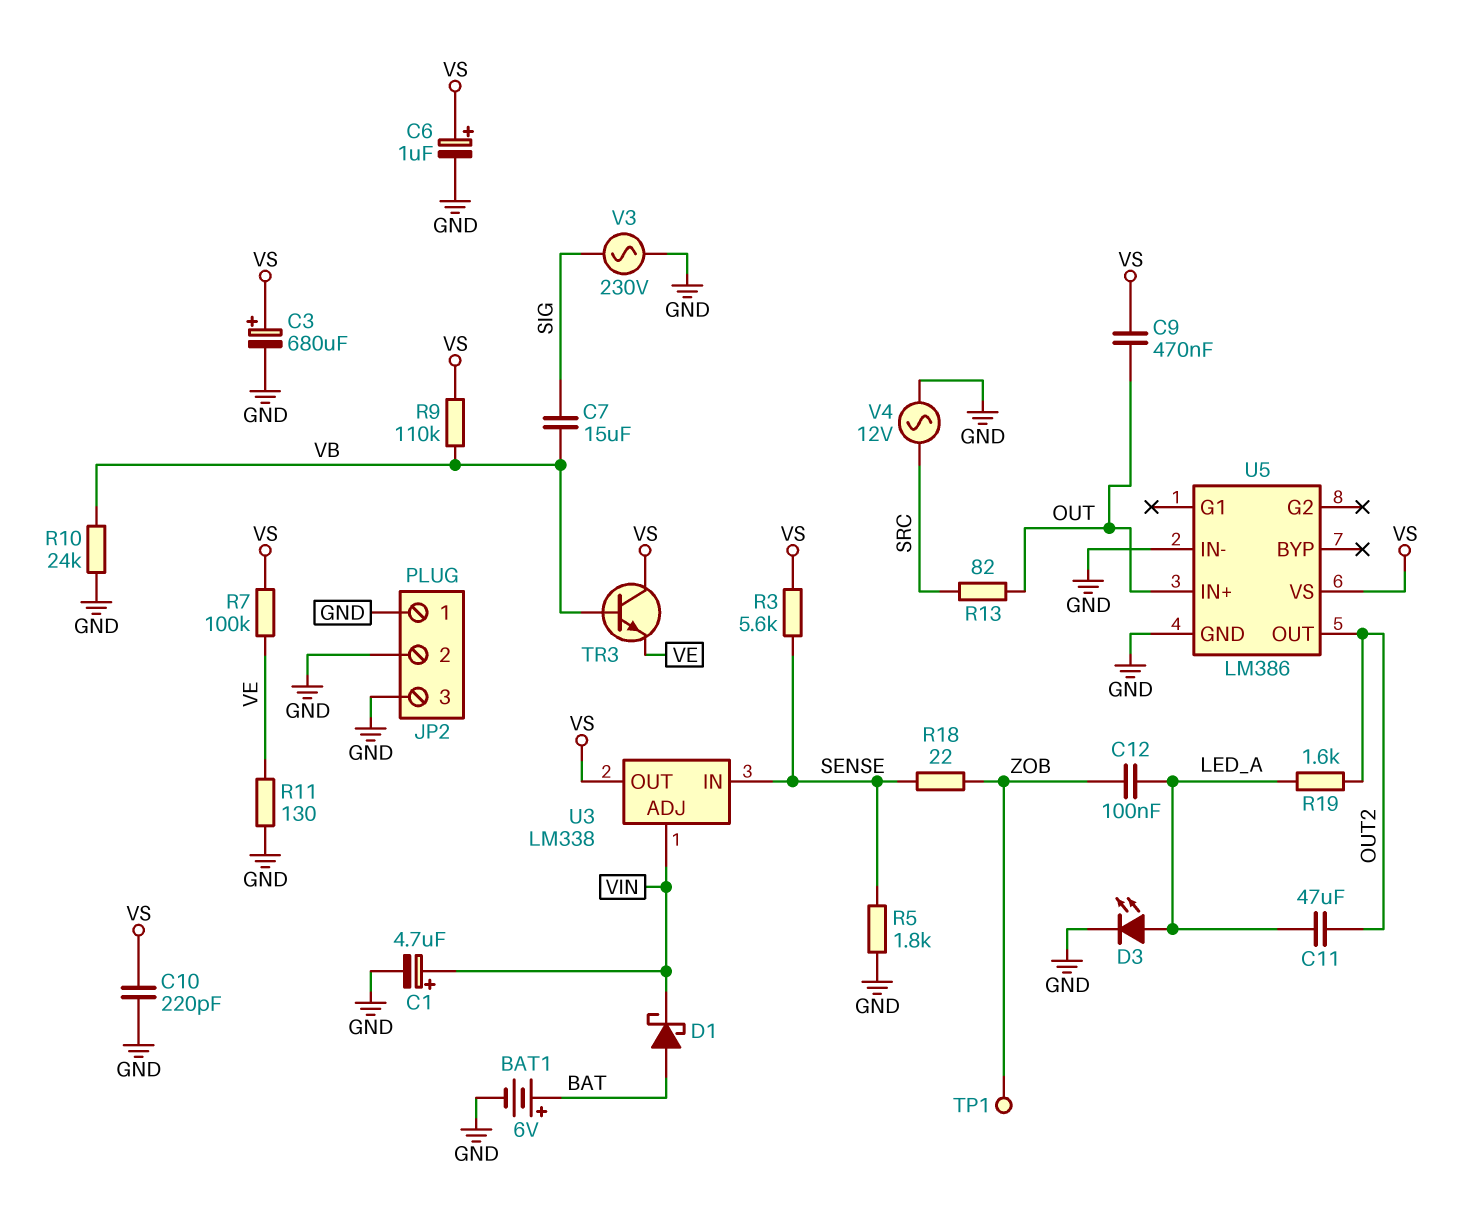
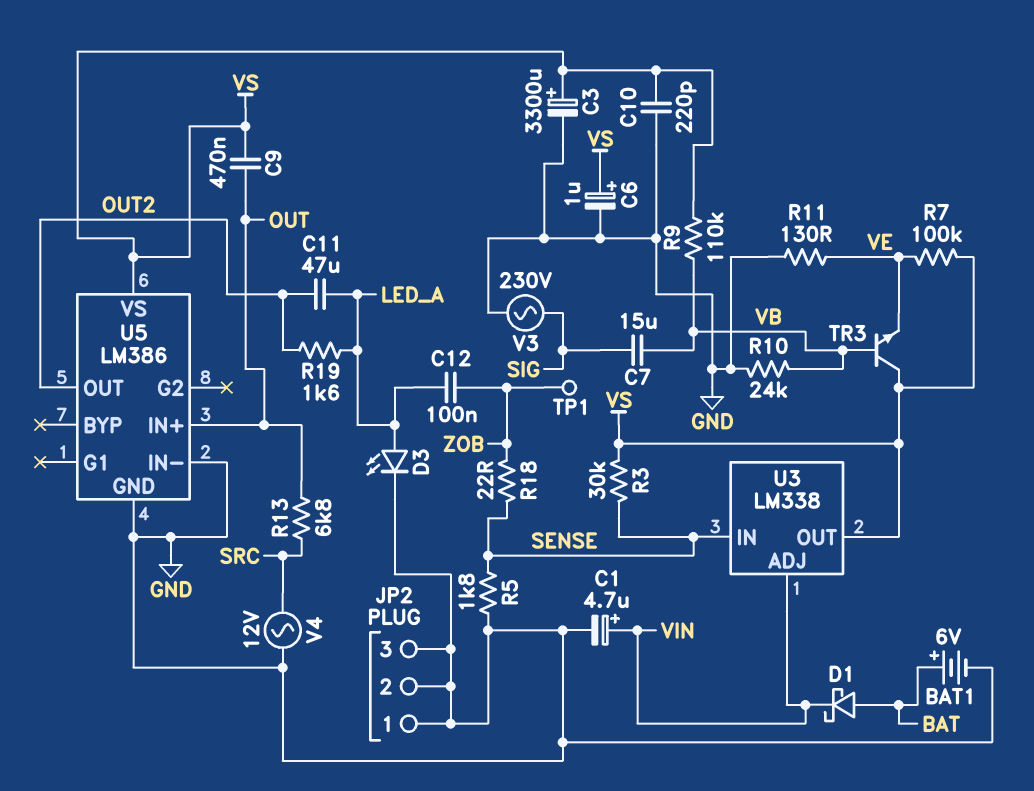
C3: 680uF (plus VS, minus GND) -> 3300uF (plus VS, minus GND)
R3: 5.6k (SENSE, VS) -> 30k (SENSE, VS)
R13: 82 (OUT, SRC) -> 6.8k (OUT, SRC)

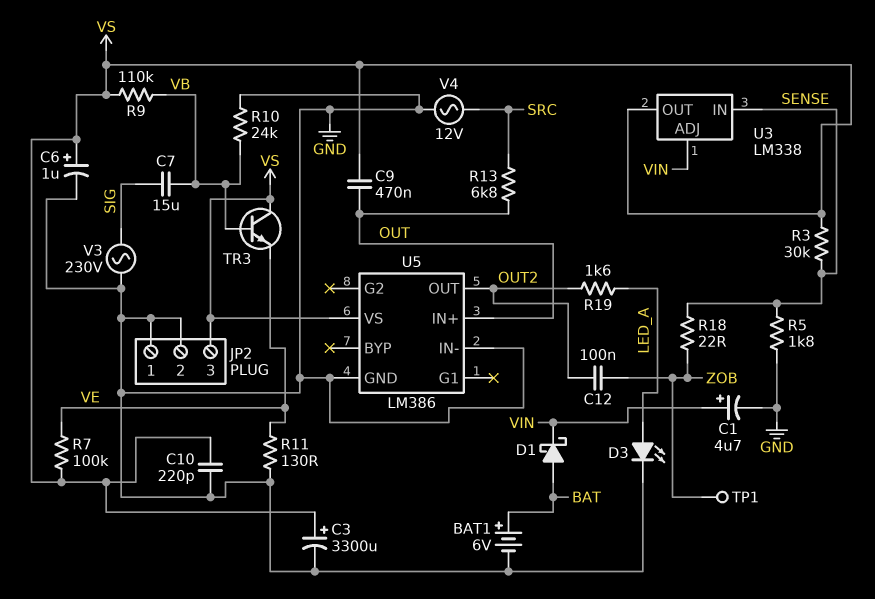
C11: 47uF (LED_A, OUT2) -> none
C12: 100nF (LED_A, ZOB) -> 100nF (OUT2, ZOB)
JP2 pin 3: GND -> VS

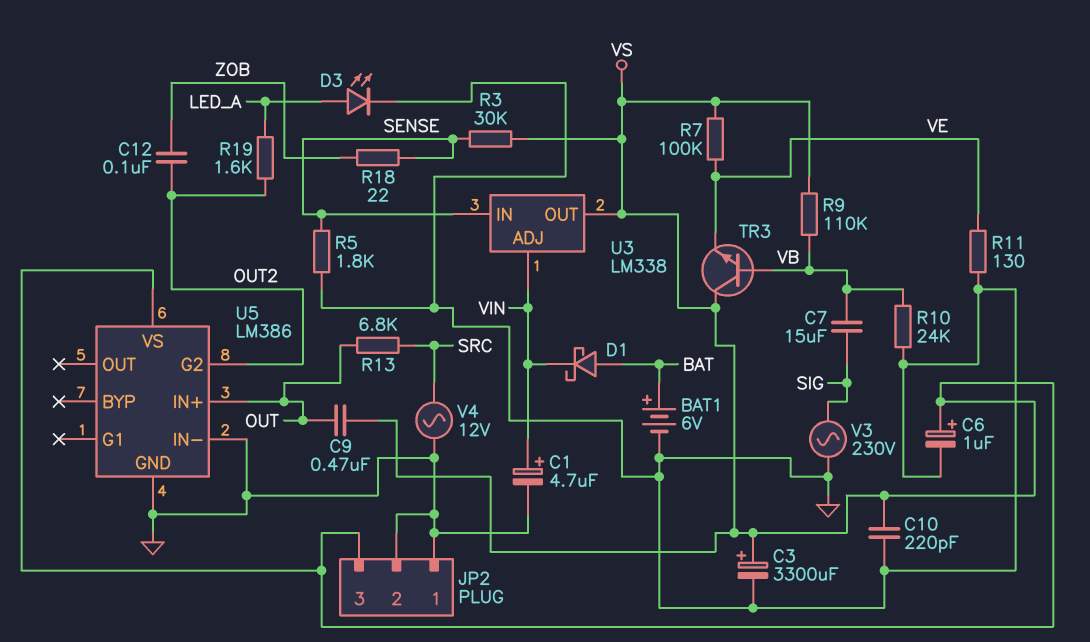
TP1: test point (ZOB) -> none
U5 pin G2: none -> OUT2
U5 pin OUT: OUT2 -> none

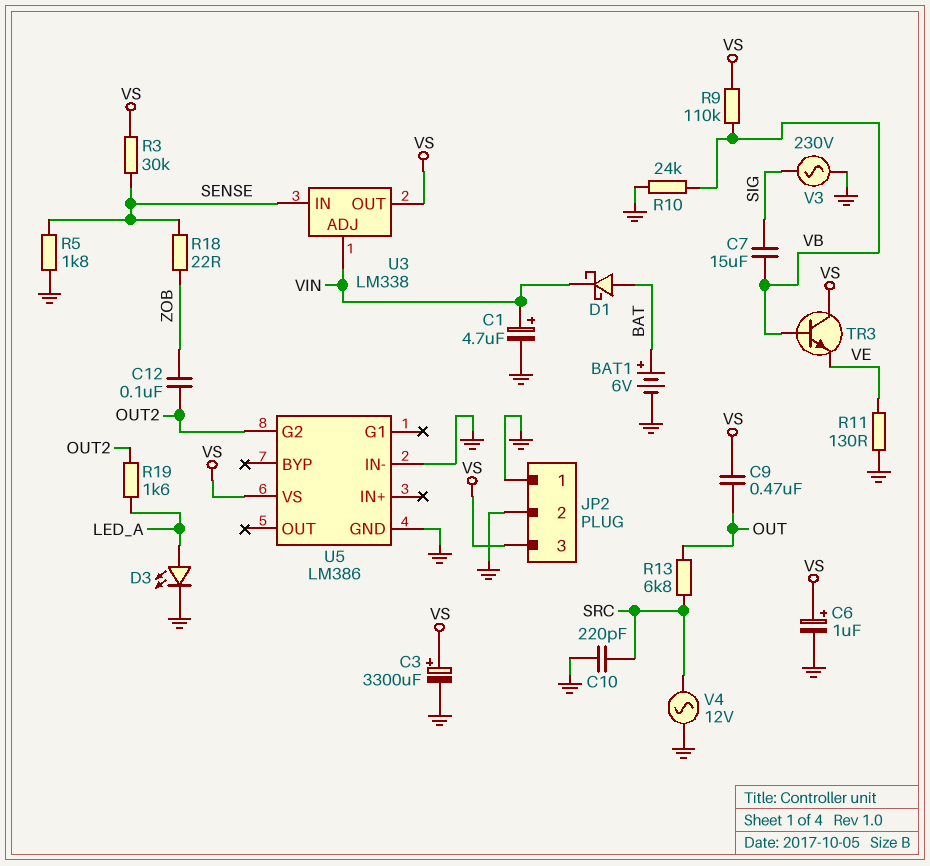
C10: 220pF (GND, VS) -> 220pF (GND, SRC)
R7: 100k (VE, VS) -> none
U5 pin IN+: OUT -> none

